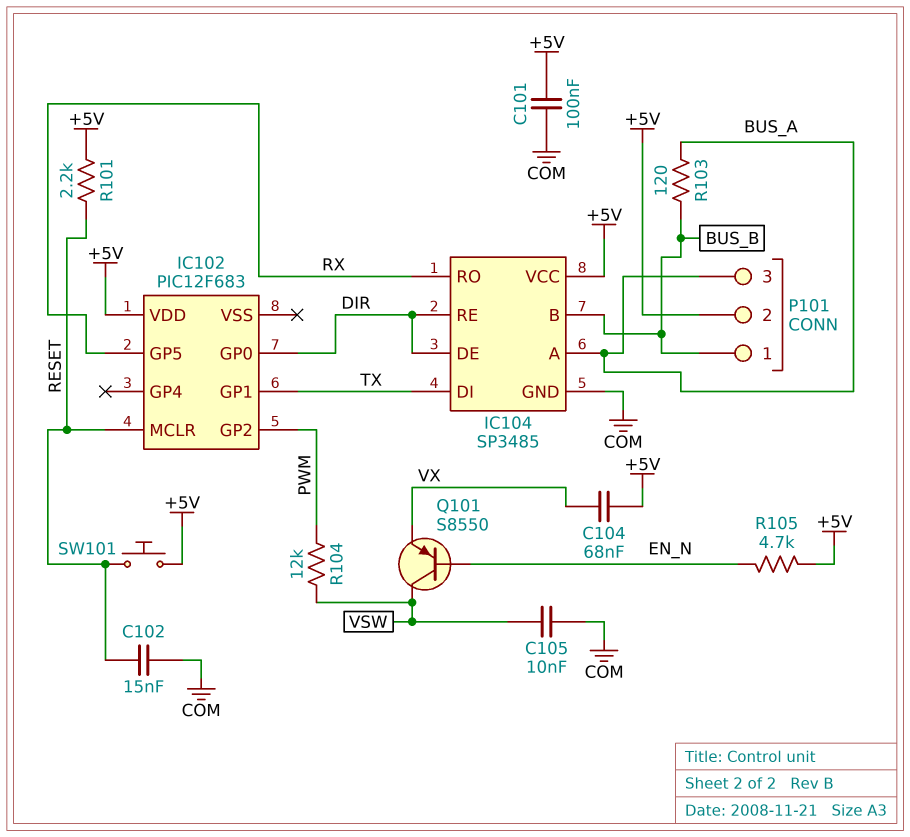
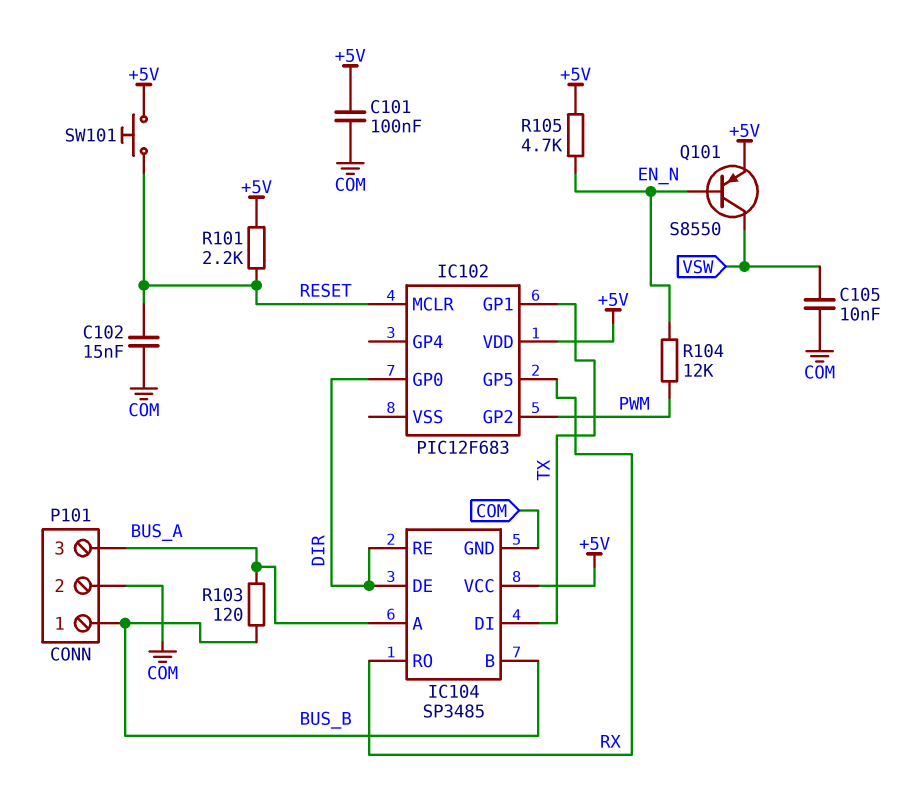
C104: 68nF (+5V, VX) -> none
P101 pin 2: +5V -> COM
Q101: PNP S8550 (B EN_N, C VSW, E VX) -> PNP S8550 (B EN_N, C VSW, E +5V)
R104: 12k (PWM, VSW) -> 12k (EN_N, PWM)

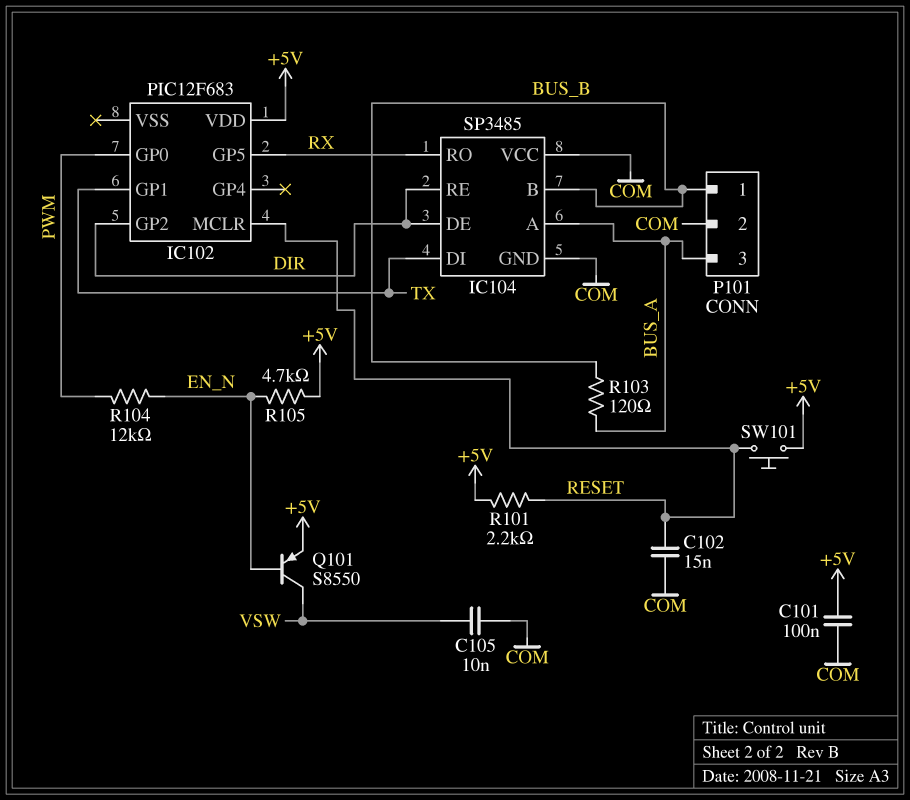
IC102 pin GP0: DIR -> PWM
IC102 pin GP2: PWM -> DIR
IC104 pin VCC: +5V -> COM

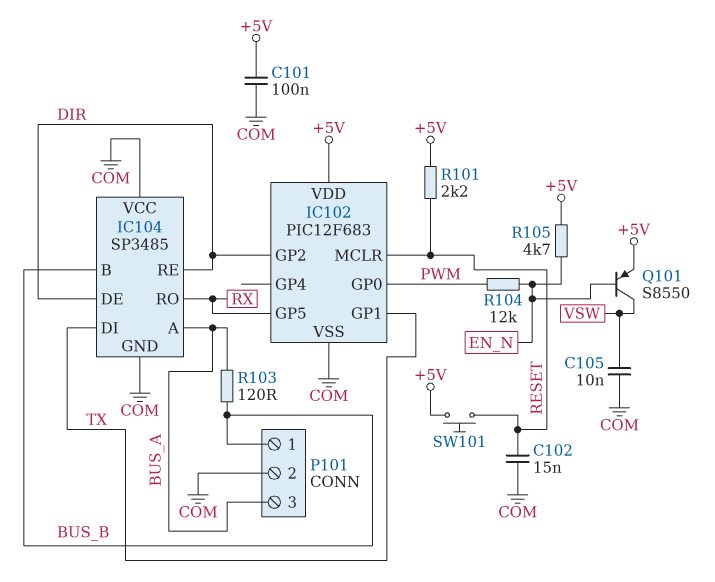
IC102 pin VSS: none -> COM

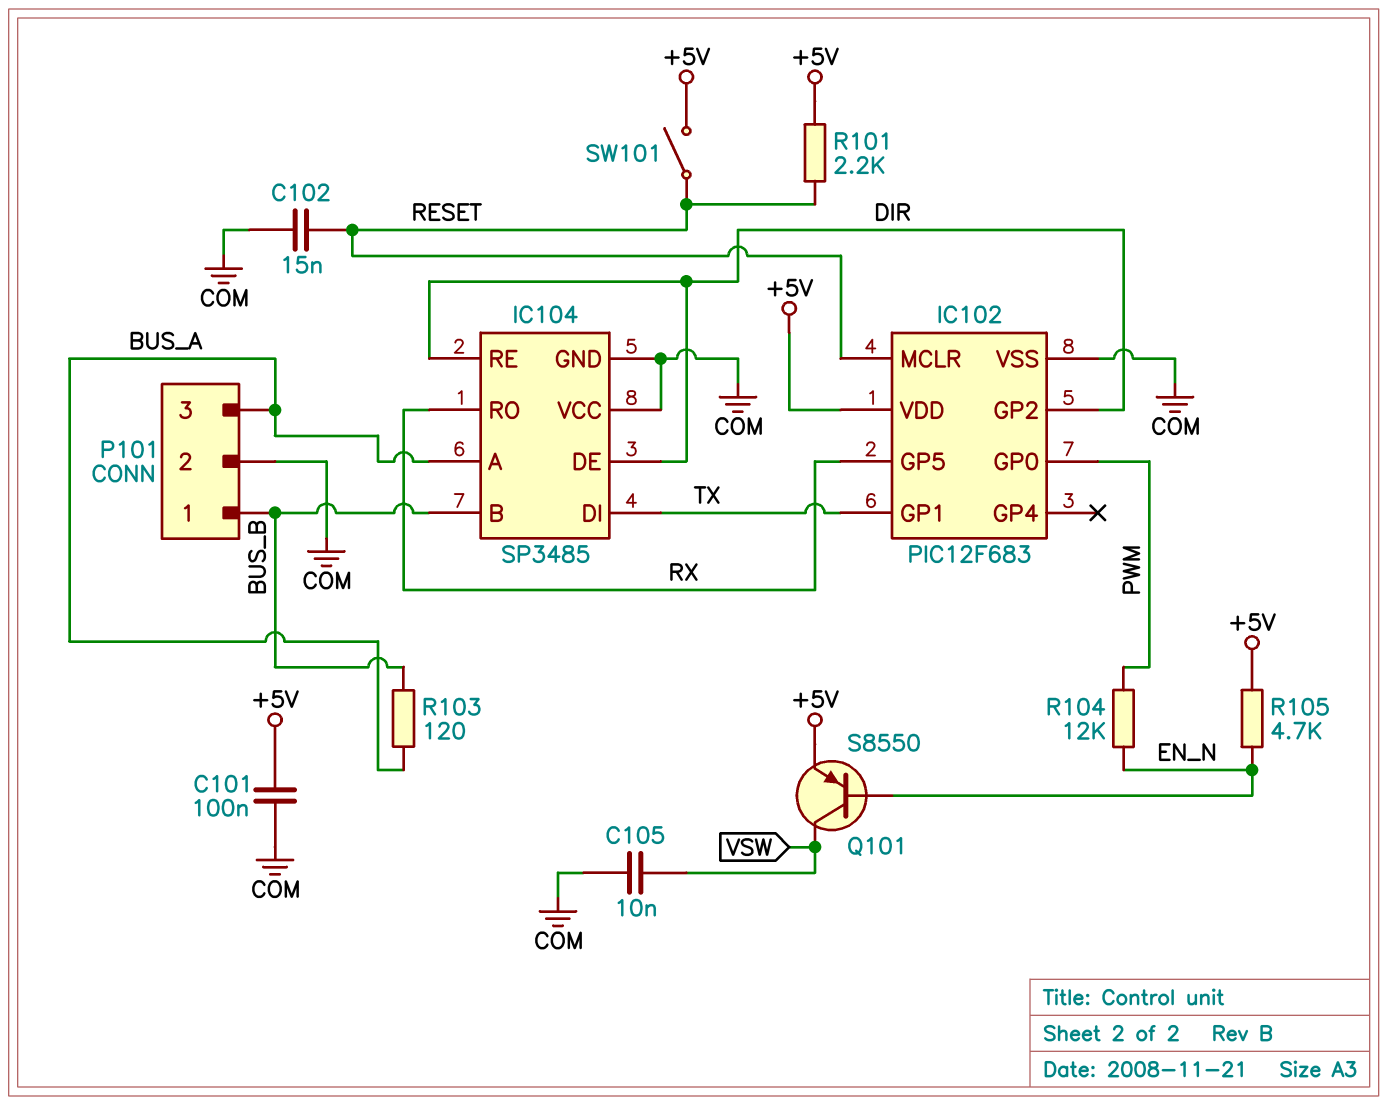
SW101: button (+5V, RESET) -> switch (+5V, RESET)

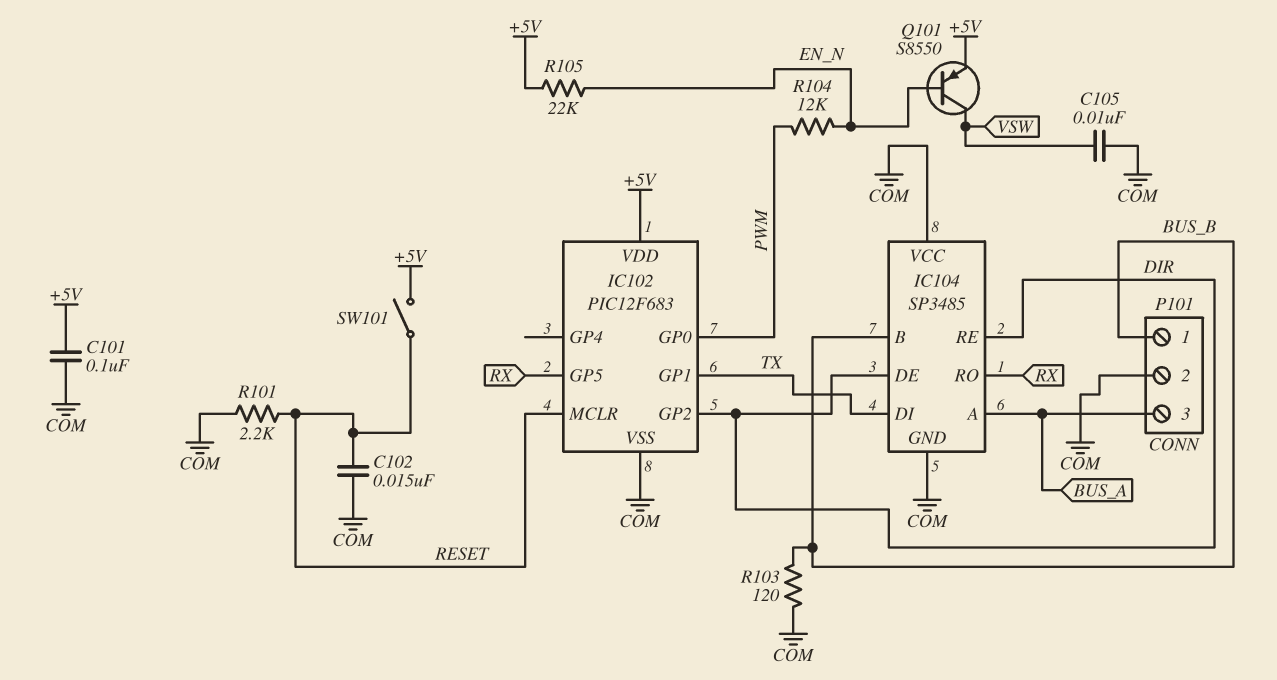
R101: 2.2k (+5V, RESET) -> 2.2k (COM, RESET)
R103: 120 (BUS_A, BUS_B) -> 120 (BUS_B, COM)
R105: 4.7k (+5V, EN_N) -> 22k (+5V, EN_N)

